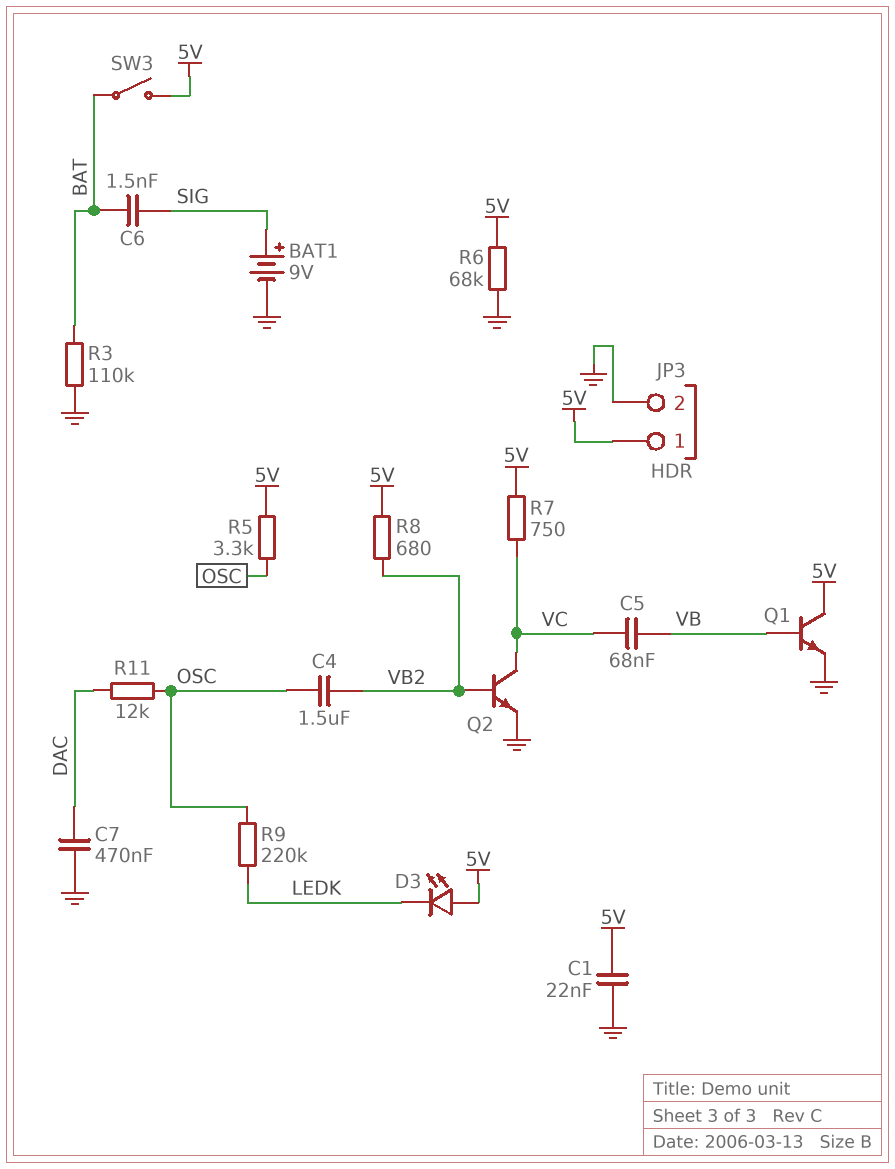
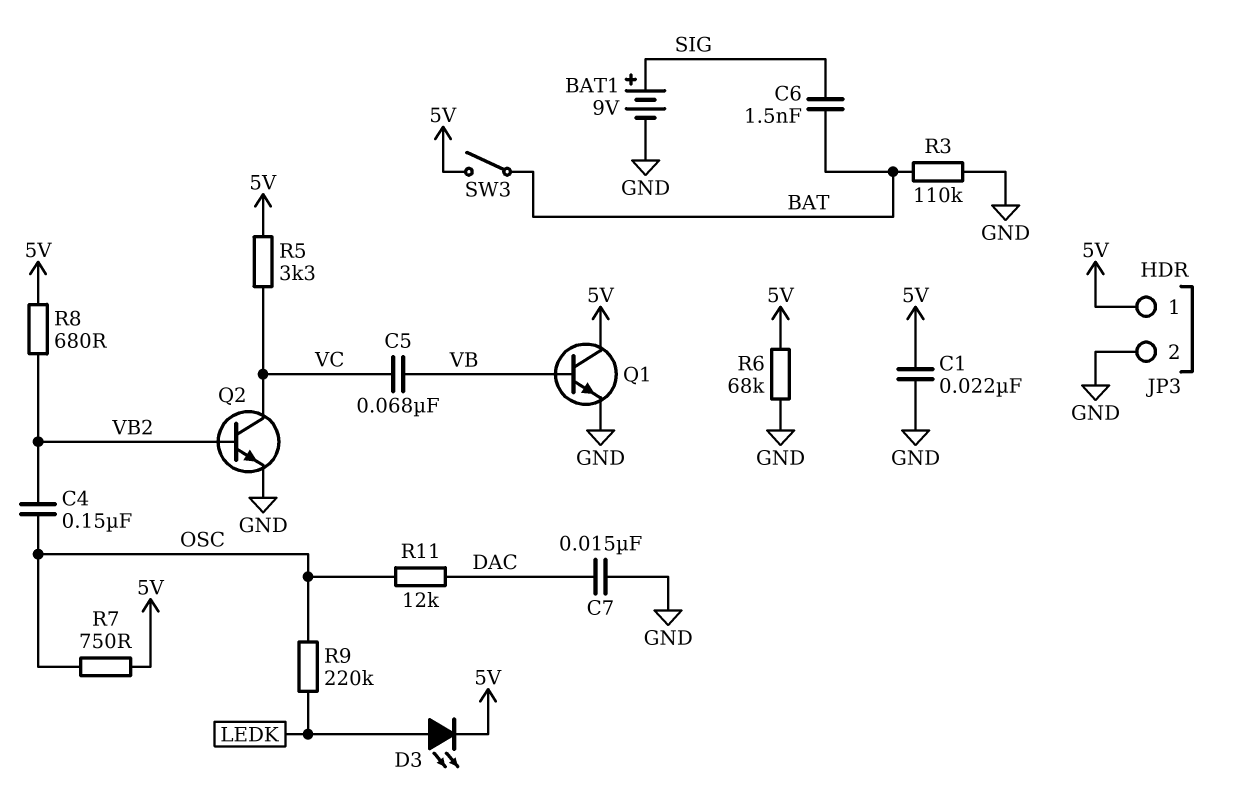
C4: 1.5uF (OSC, VB2) -> 150nF (OSC, VB2)
C7: 470nF (DAC, GND) -> 15nF (DAC, GND)
D3: LED (A 5V, K LEDK) -> LED (A LEDK, K 5V)
R5: 3.3k (5V, OSC) -> 3.3k (5V, VC)
R7: 750 (5V, VC) -> 750 (5V, OSC)

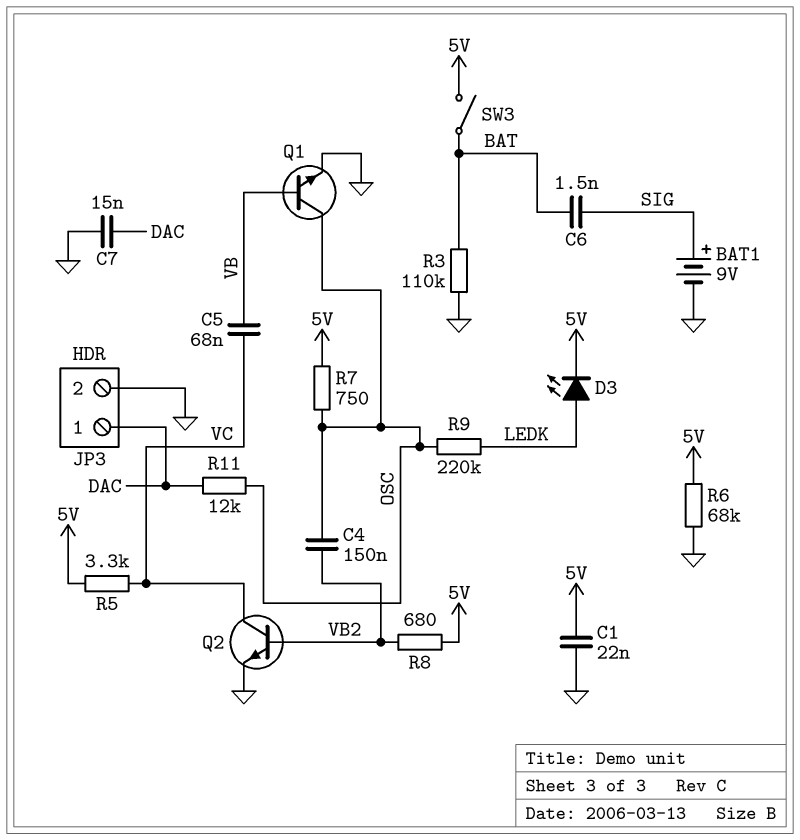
JP3 pin 1: 5V -> DAC
Q1: NPN (B VB, C 5V, E GND) -> NPN (B VB, C OSC, E GND)

